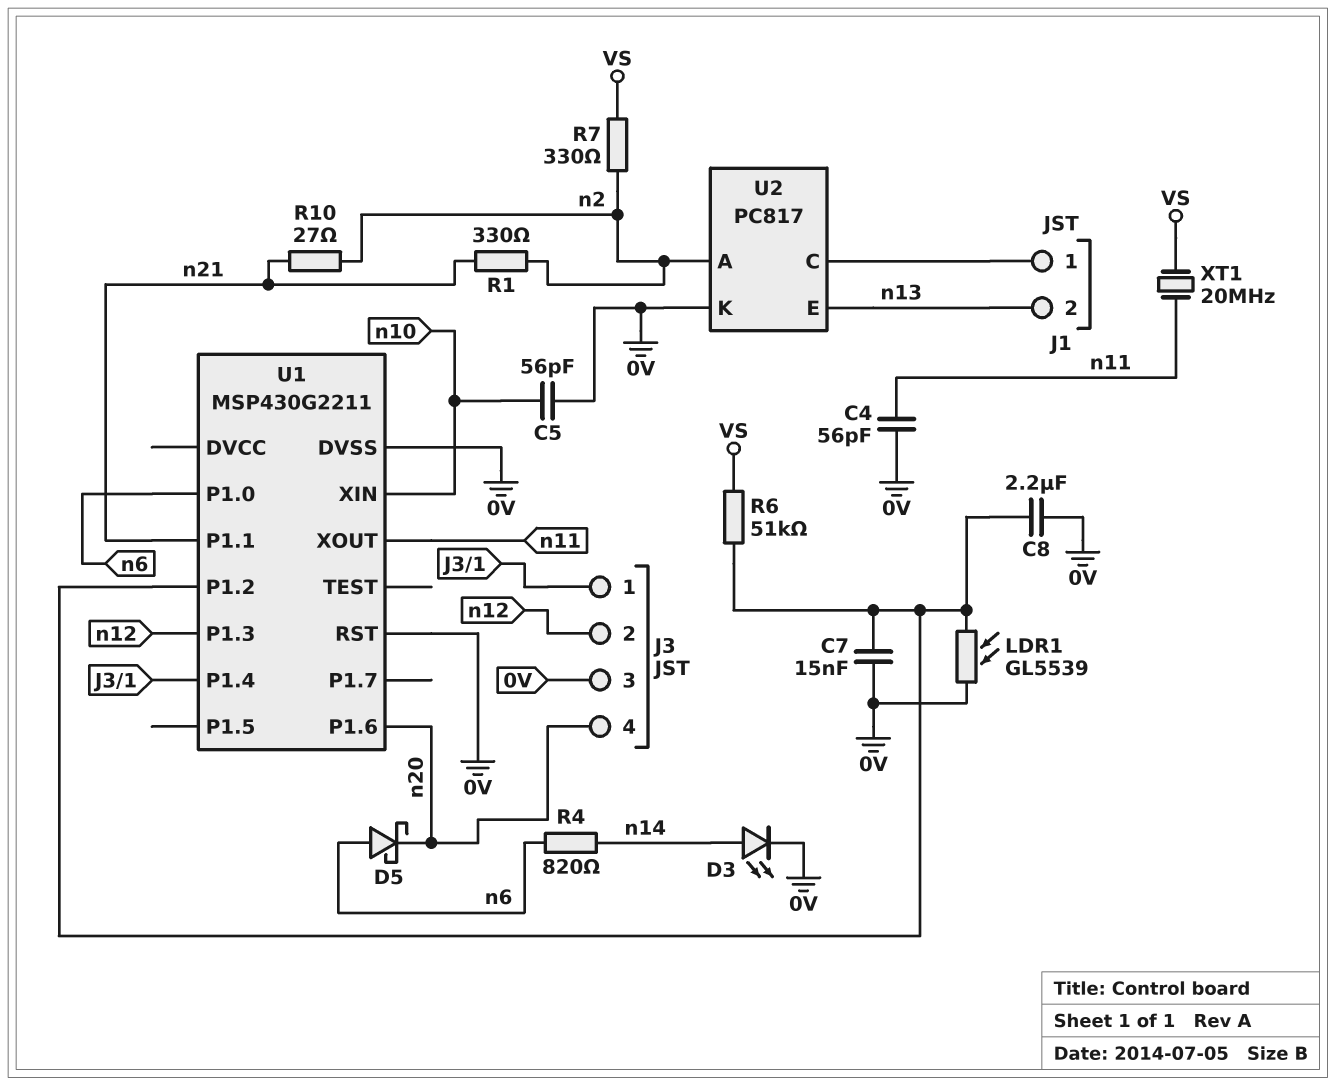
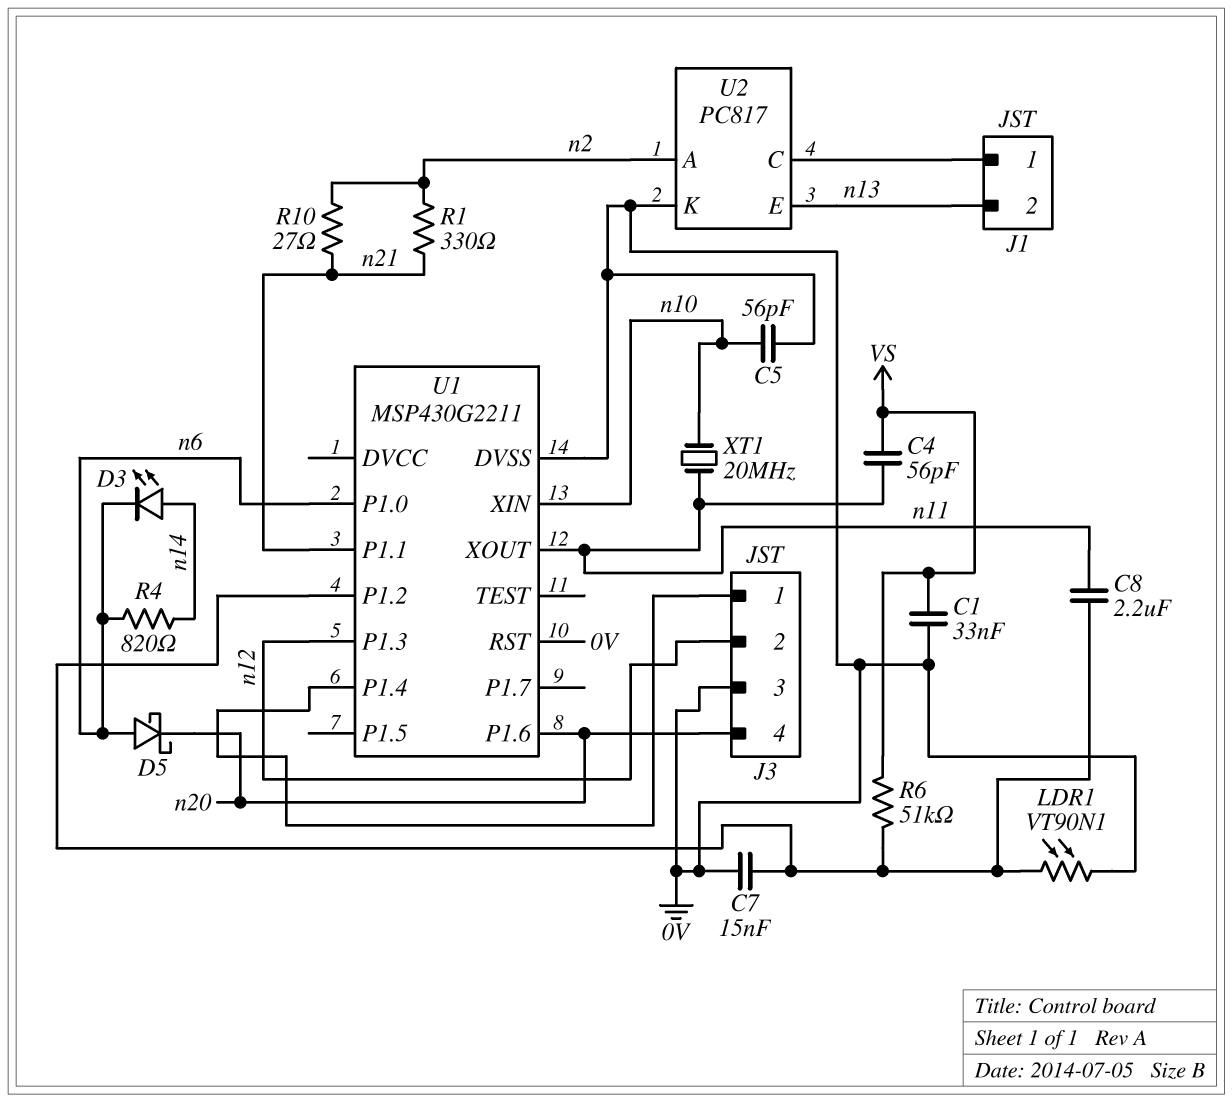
C1: none -> 33nF (0V, VS)
C4: 56pF (0V, n11) -> 56pF (VS, n11)
C8: 2.2uF (0V, U1/P1.2) -> 2.2uF (U1/P1.2, n11)
D3: LED (A n14, K 0V) -> LED (A n14, K n6)
LDR1: GL5539 (0V, U1/P1.2) -> VT90N1 (0V, U1/P1.2)
R7: 330 (VS, n2) -> none
XT1: 20MHz (VS, n11) -> 20MHz (n10, n11)

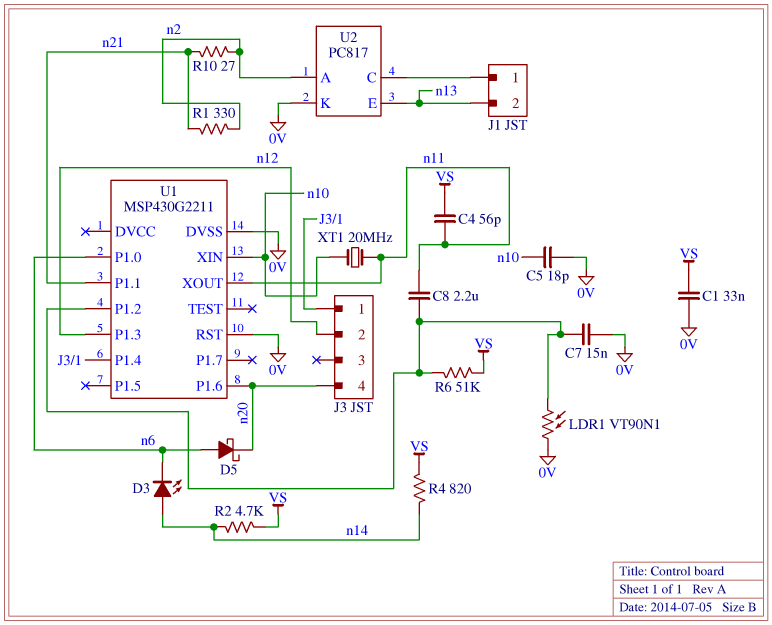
C5: 56pF (0V, n10) -> 18pF (0V, n10)
J3 pin 3: 0V -> none
R2: none -> 4.7k (VS, n14)
R4: 820 (n6, n14) -> 820 (VS, n14)

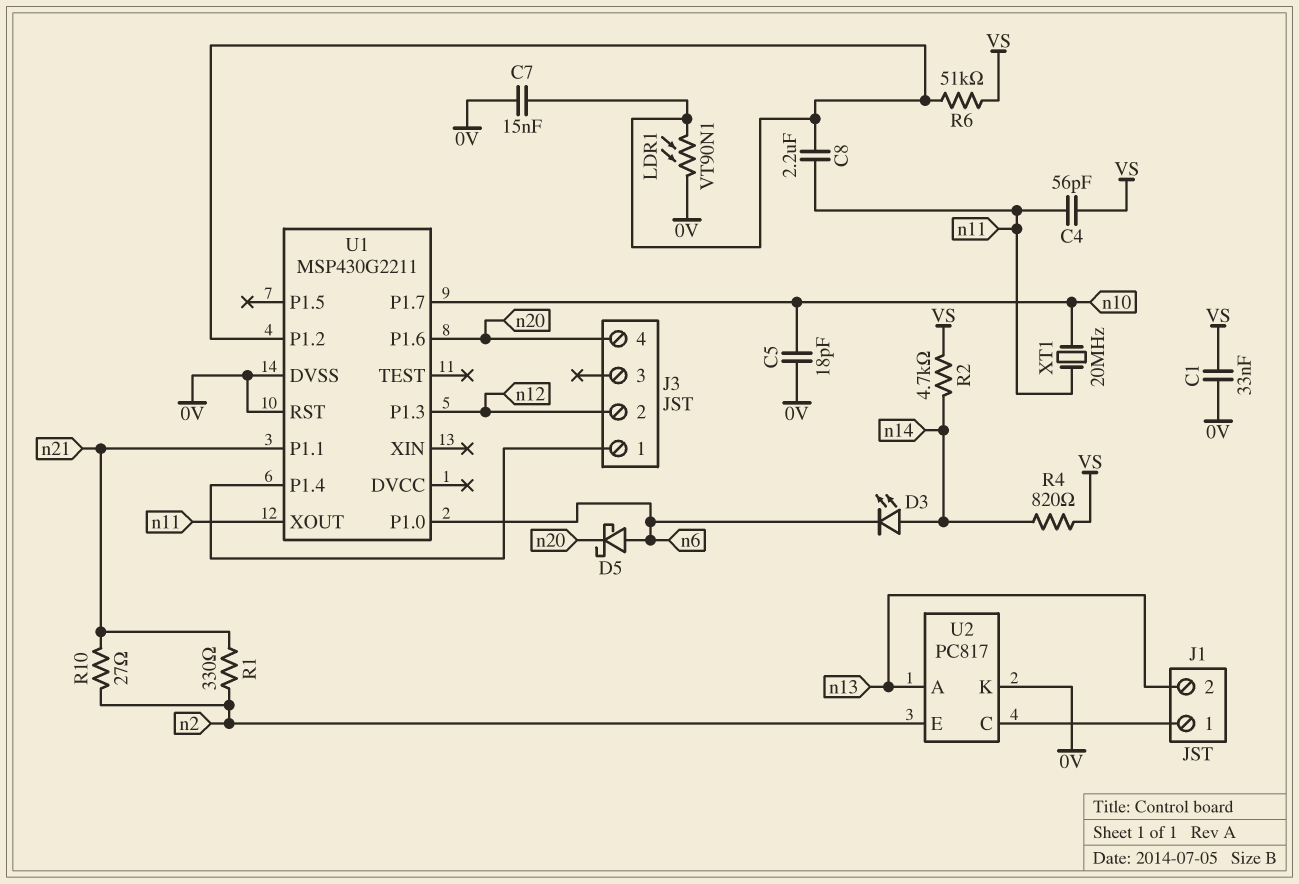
U1 pin P1.7: none -> n10
U1 pin XIN: n10 -> none
U2 pin A: n2 -> n13
U2 pin E: n13 -> n2

